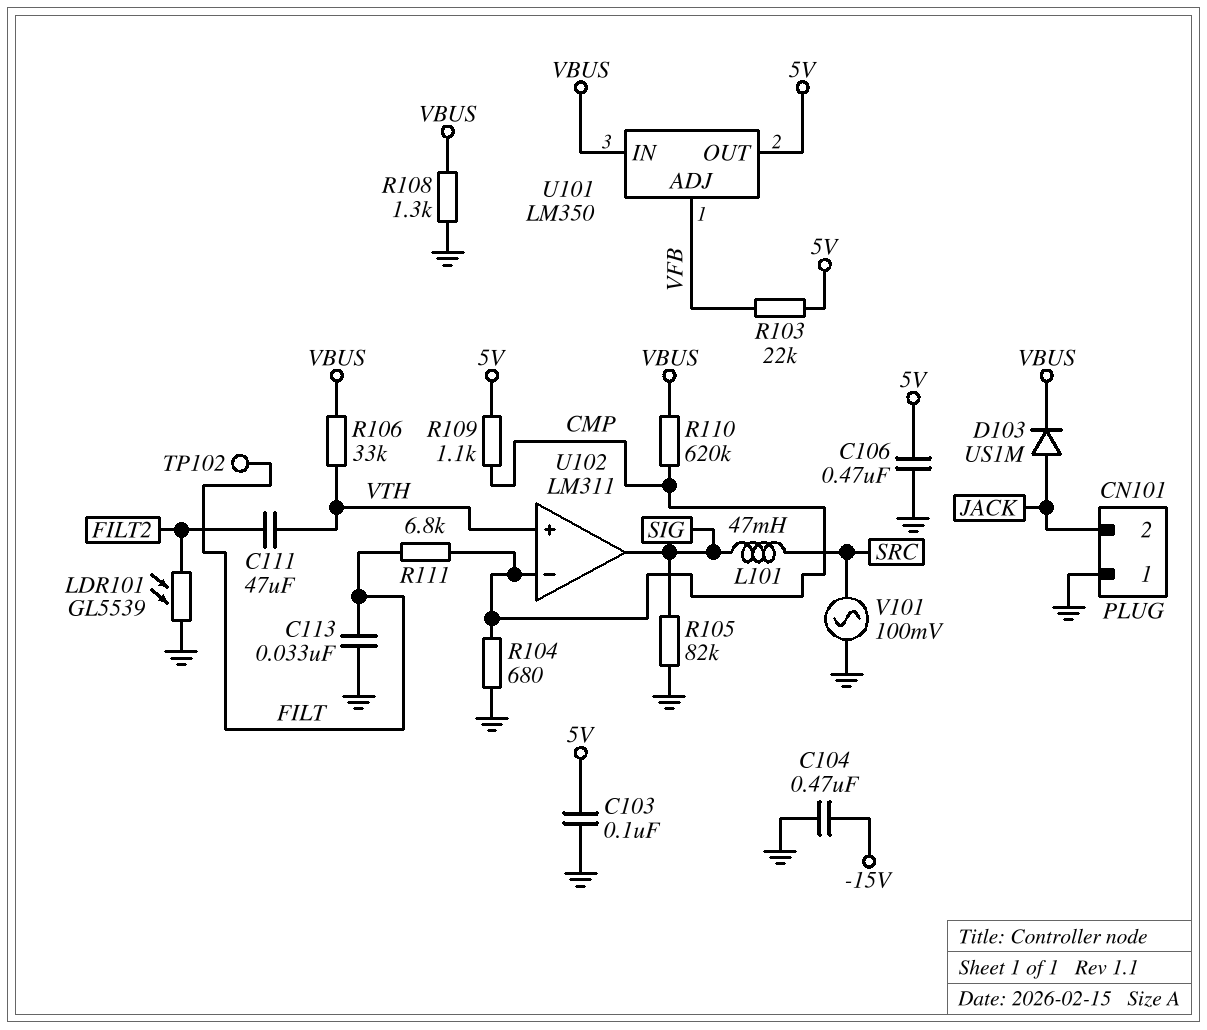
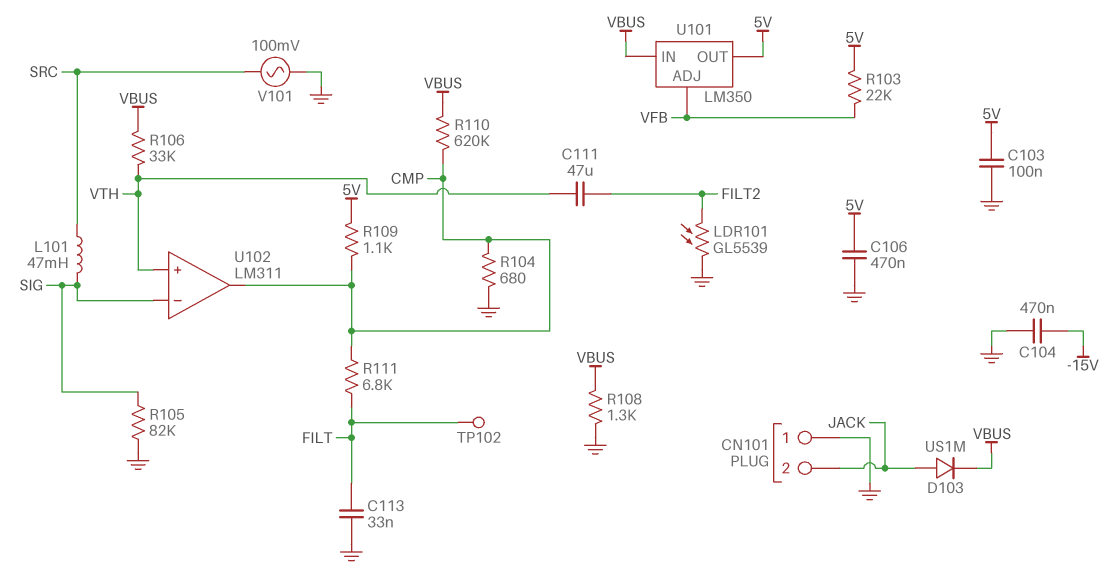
U102 pin in-: CMP -> SIG
U102 pin out: SIG -> CMP

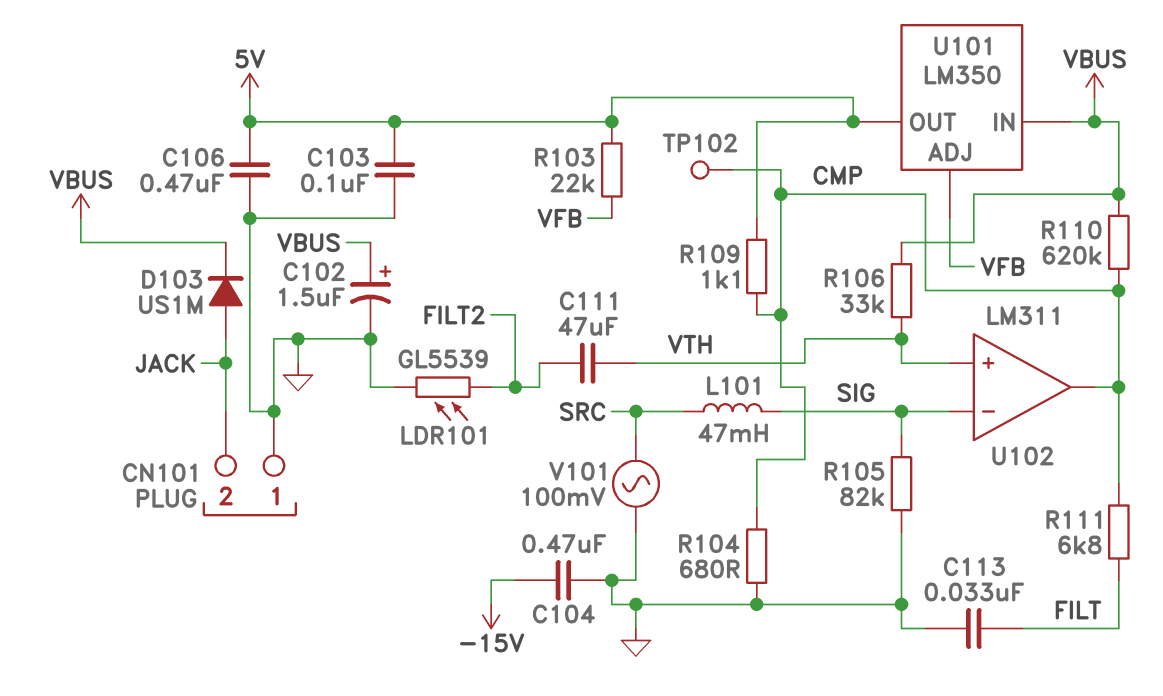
C102: none -> 1.5uF (plus VBUS, minus GND)
R108: 1.3k (GND, VBUS) -> none
TP102: test point (FILT) -> test point (CMP)

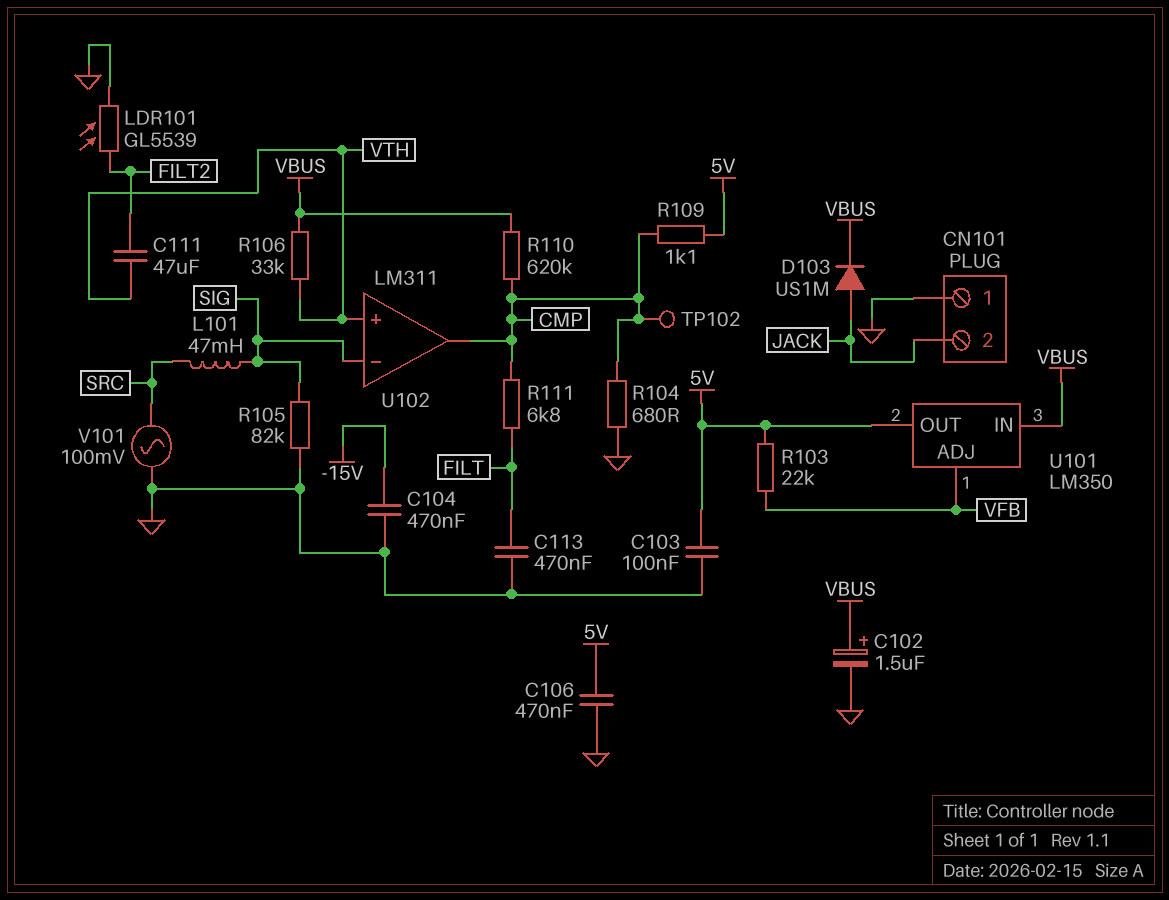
C113: 33nF (FILT, GND) -> 470nF (FILT, GND)

